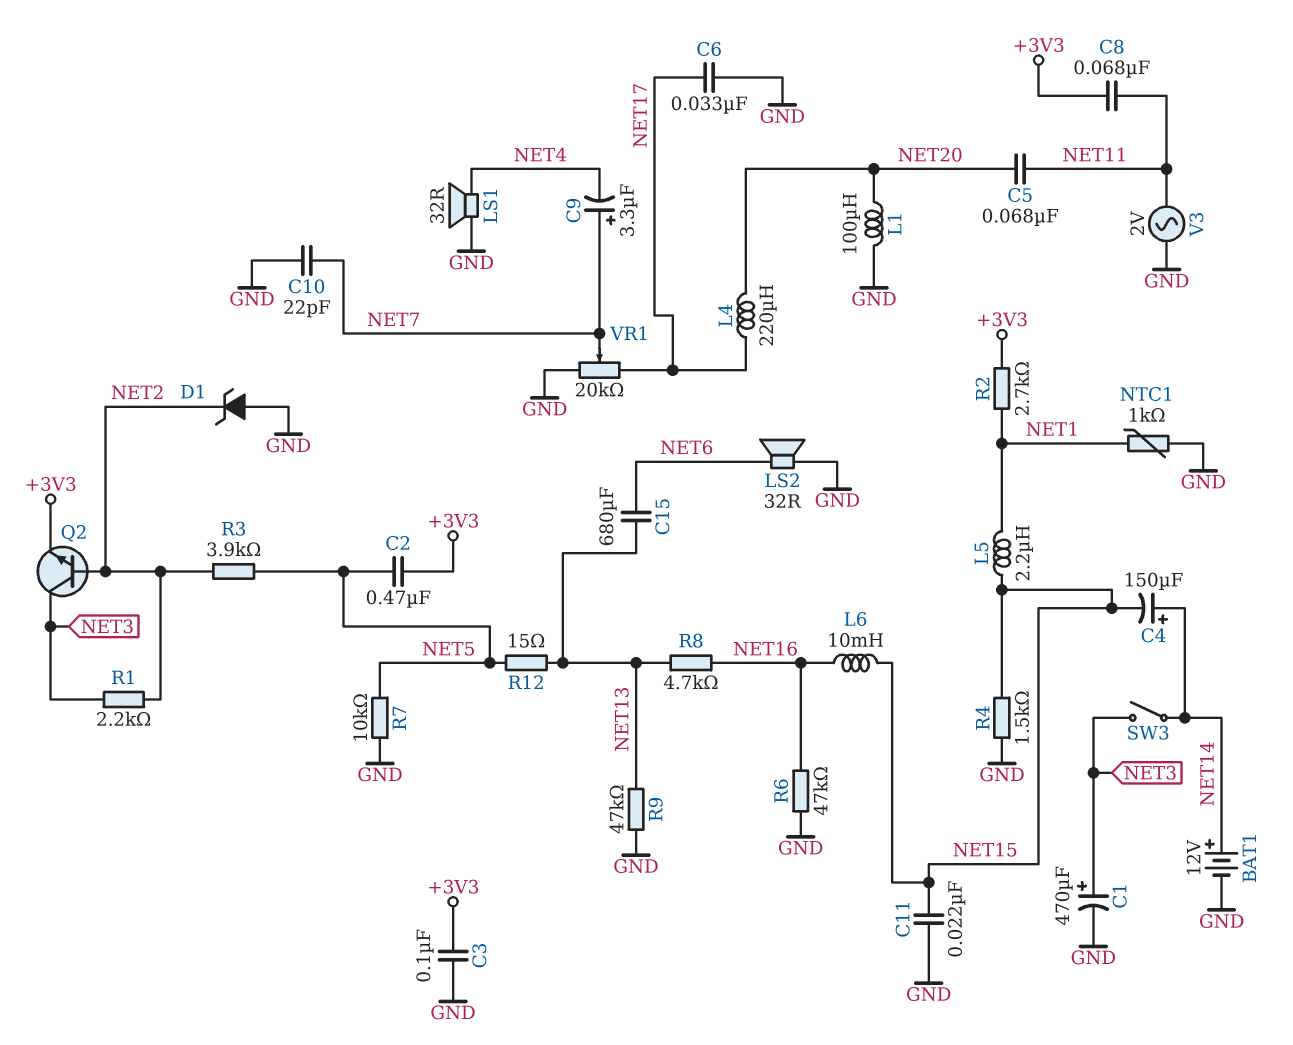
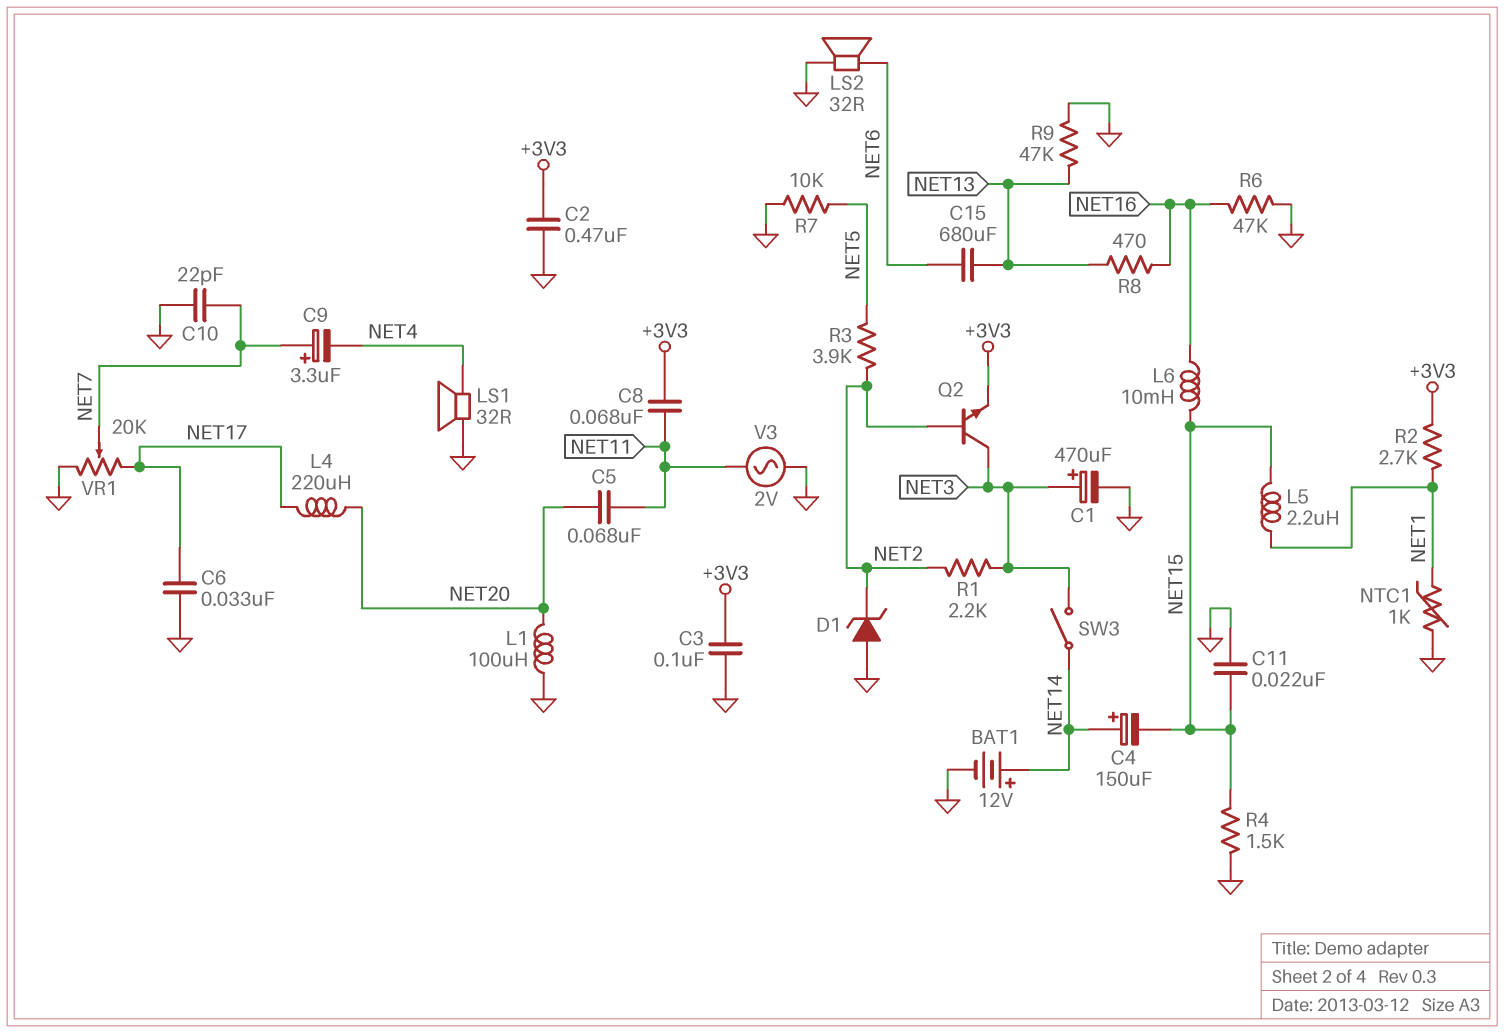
C2: 470nF (+3V3, NET5) -> 470nF (+3V3, GND)
R8: 4.7k (NET13, NET16) -> 470 (NET13, NET16)
R12: 15 (NET5, NET13) -> none

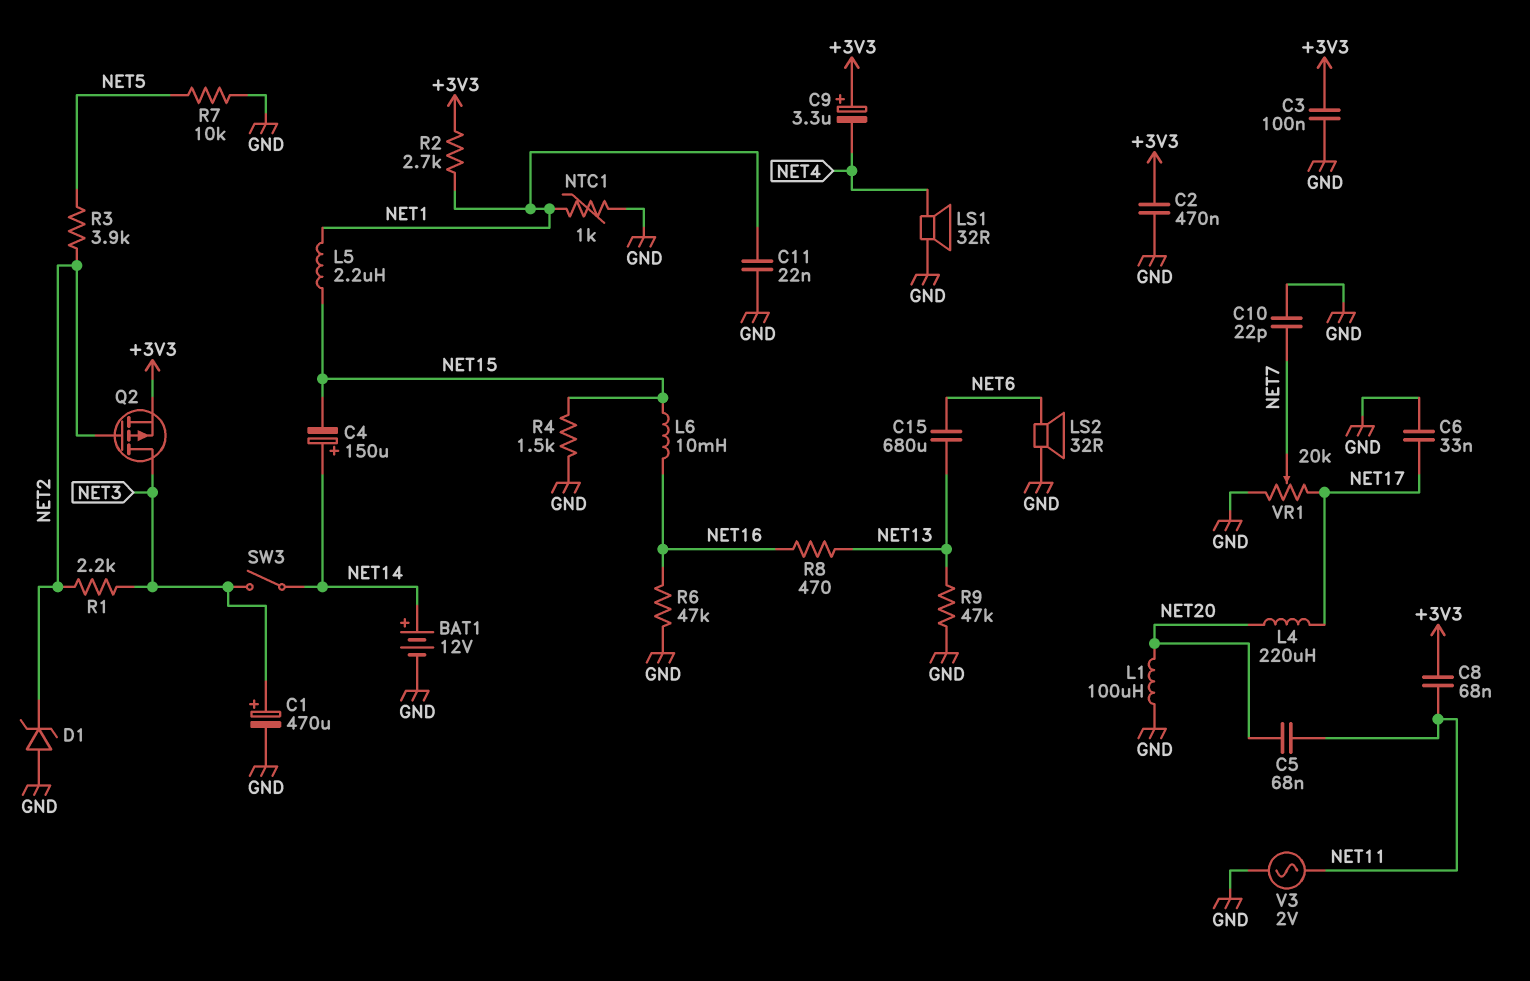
C9: 3.3uF (plus NET7, minus NET4) -> 3.3uF (plus +3V3, minus NET4)
C11: 22nF (GND, NET15) -> 22nF (GND, NET1)
Q2: NPN (B NET2, C NET3, E +3V3) -> PMOS (G NET2, D NET3, S +3V3)

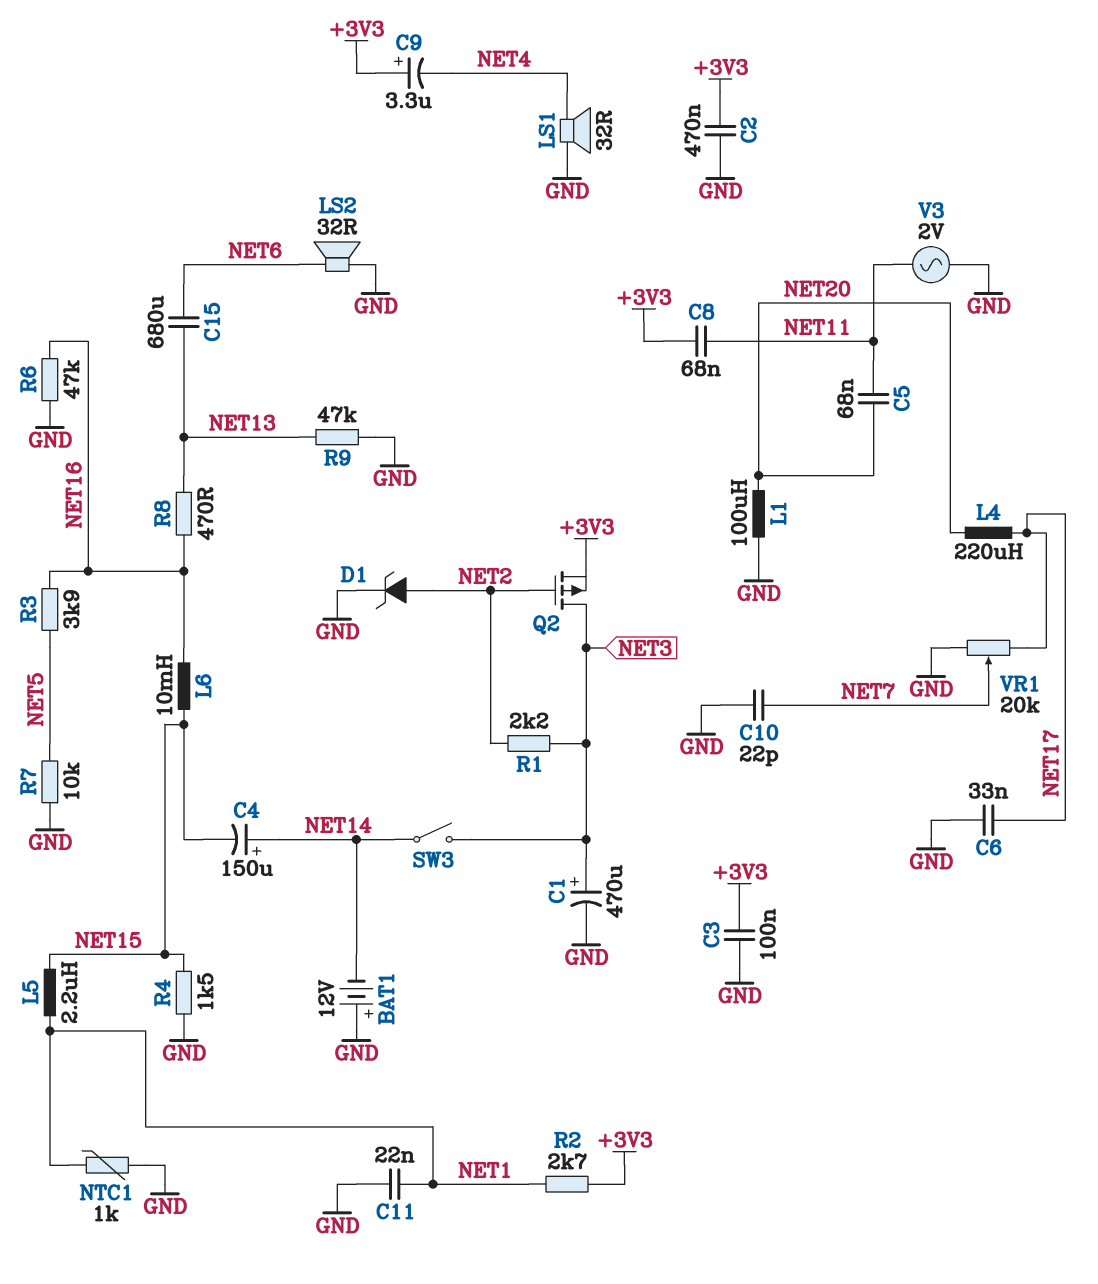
BAT1: 12V (plus NET14, minus GND) -> 12V (plus GND, minus NET14)
D1: zener (A GND, K NET2) -> zener (A NET2, K GND)
R3: 3.9k (NET2, NET5) -> 3.9k (NET5, NET16)

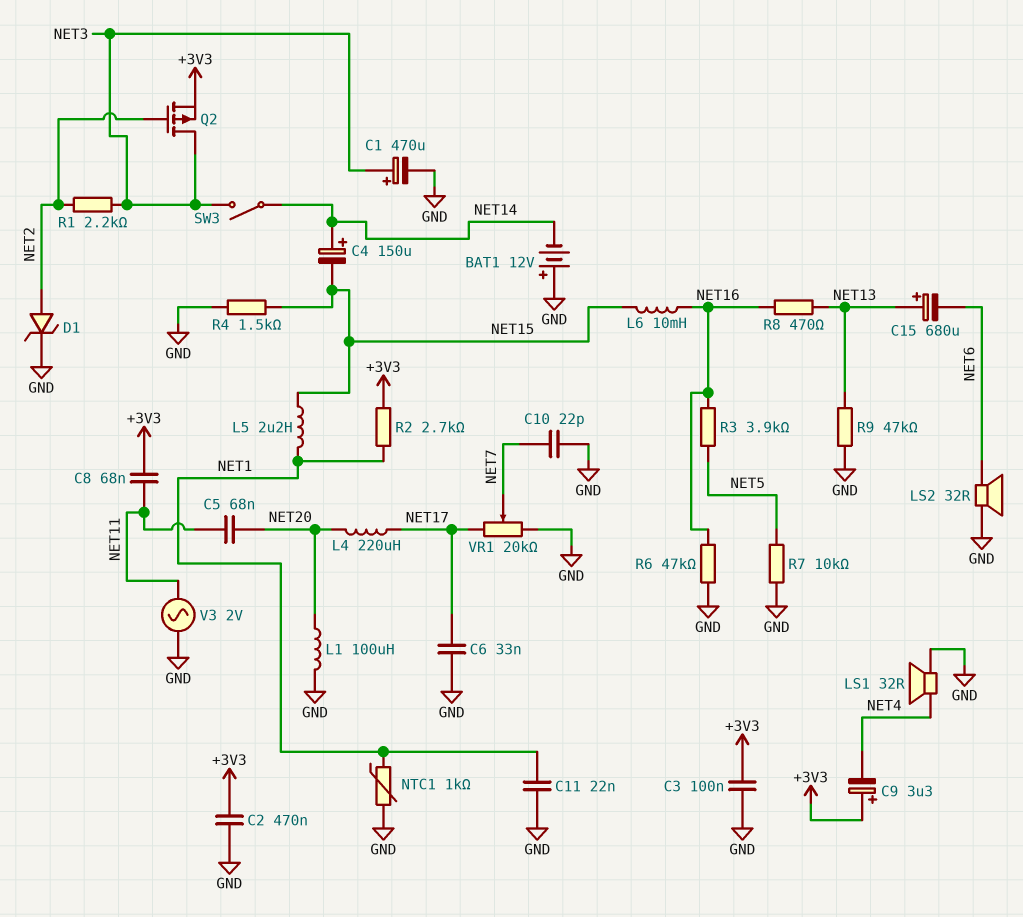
C15: 680uF (NET6, NET13) -> 680uF (plus NET13, minus NET6)

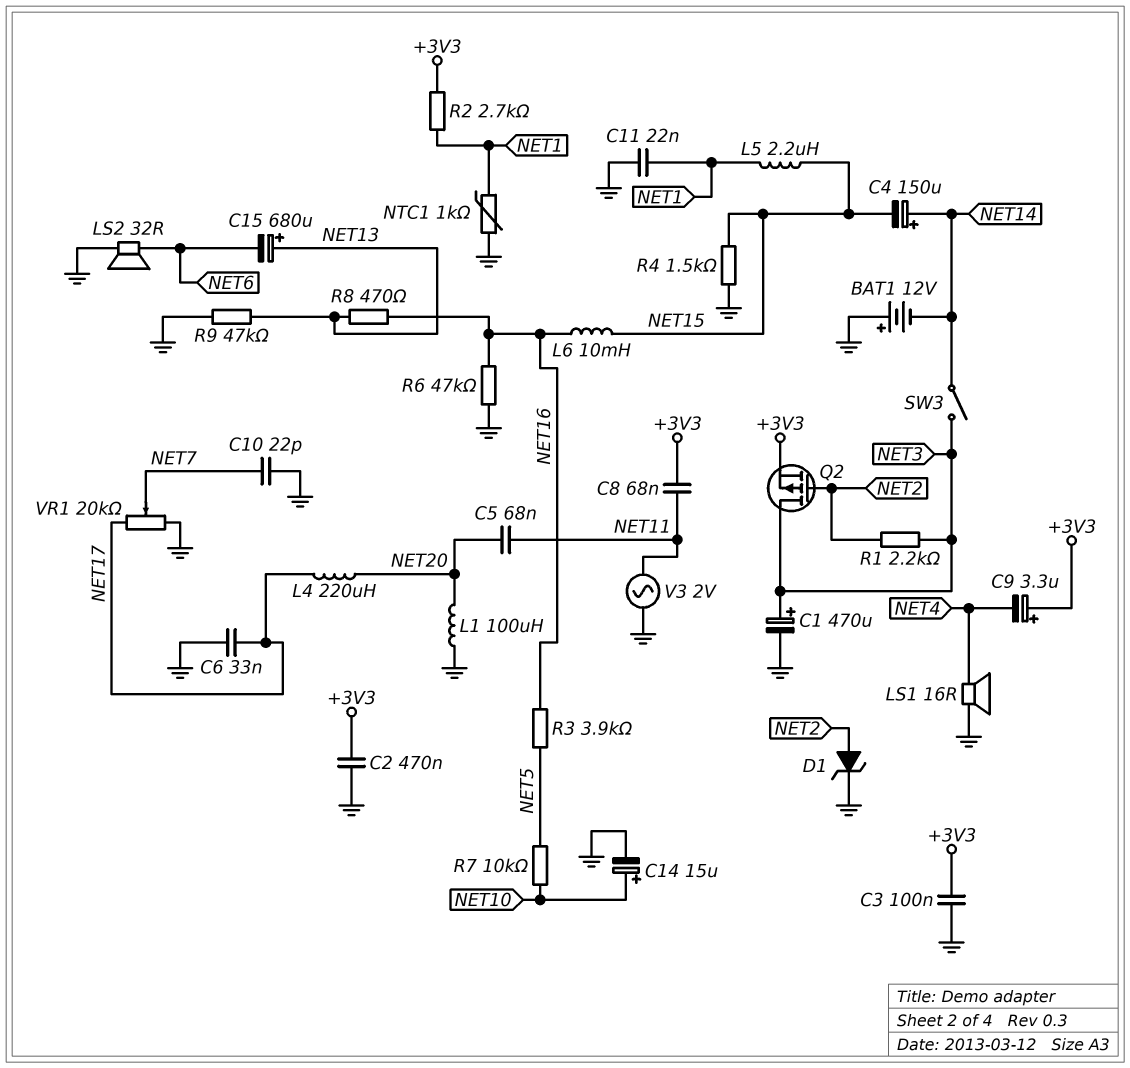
C14: none -> 15uF (plus NET10, minus GND)
LS1: speaker 32R (GND, NET4) -> speaker 16R (GND, NET4)
R7: 10k (GND, NET5) -> 10k (NET5, NET10)

